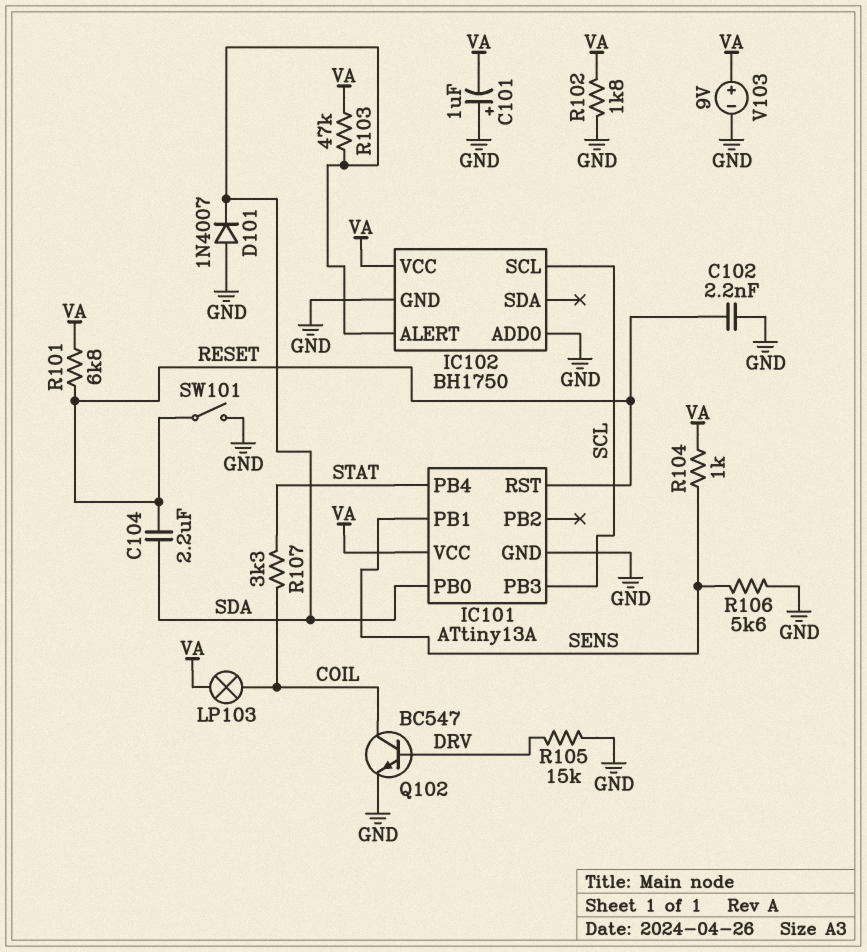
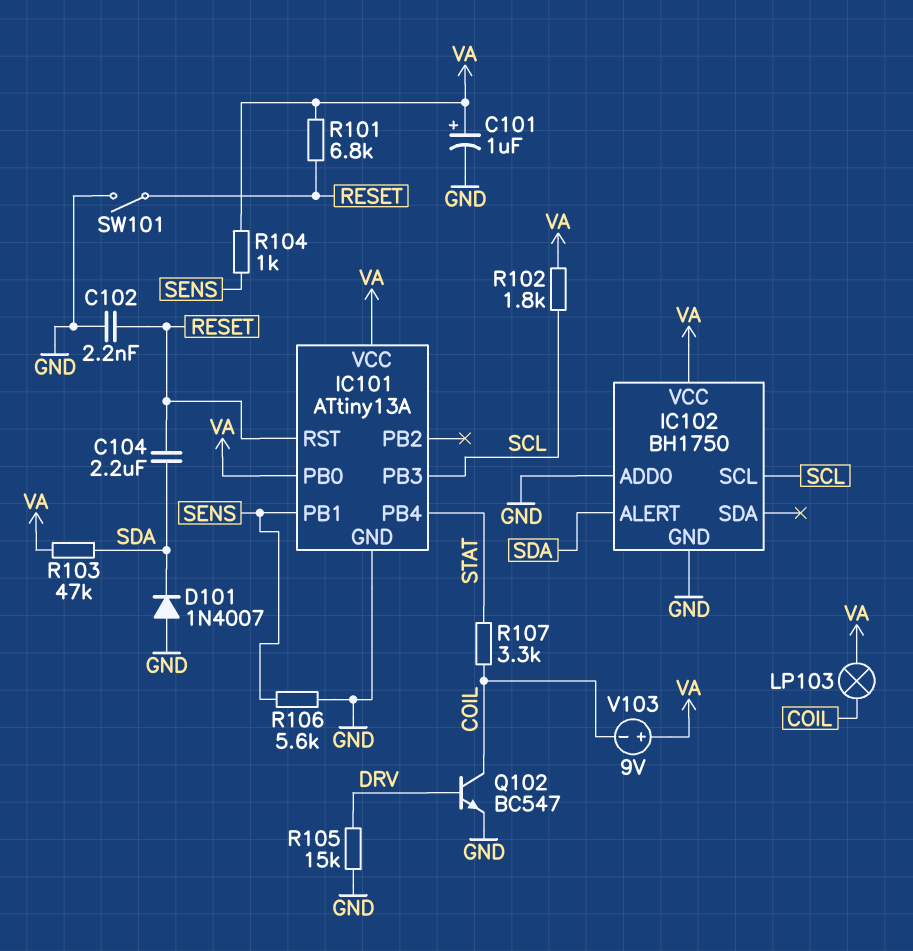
C101: 1uF (plus GND, minus VA) -> 1uF (plus VA, minus GND)
IC101 pin PB0: SDA -> VA
R102: 1.8k (GND, VA) -> 1.8k (SCL, VA)
V103: 9V (plus VA, minus GND) -> 9V (plus VA, minus COIL)

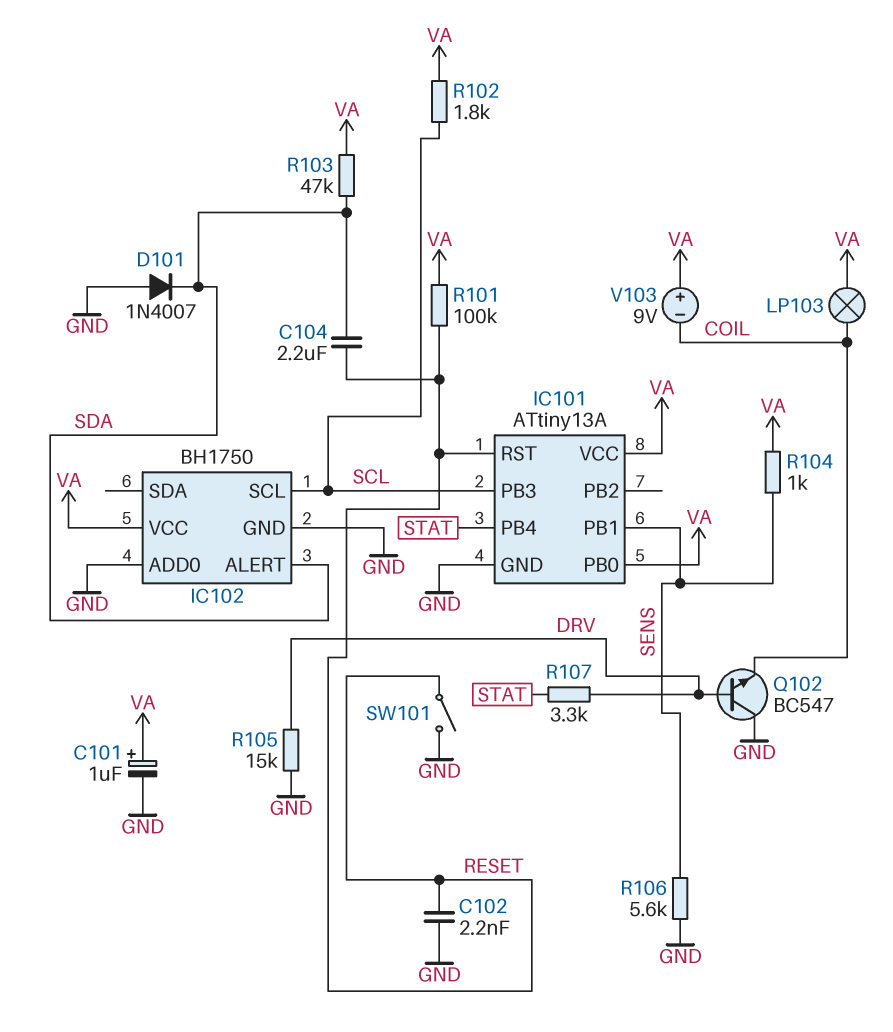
Q102: NPN BC547 (B DRV, C COIL, E GND) -> NPN BC547 (B DRV, C GND, E COIL)
R101: 6.8k (RESET, VA) -> 100k (RESET, VA)
R107: 3.3k (COIL, STAT) -> 3.3k (DRV, STAT)

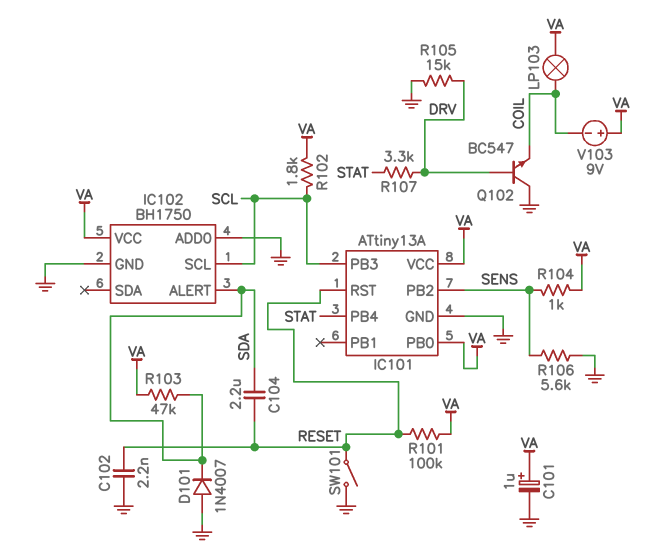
IC101 pin PB1: SENS -> none
IC101 pin PB2: none -> SENS

